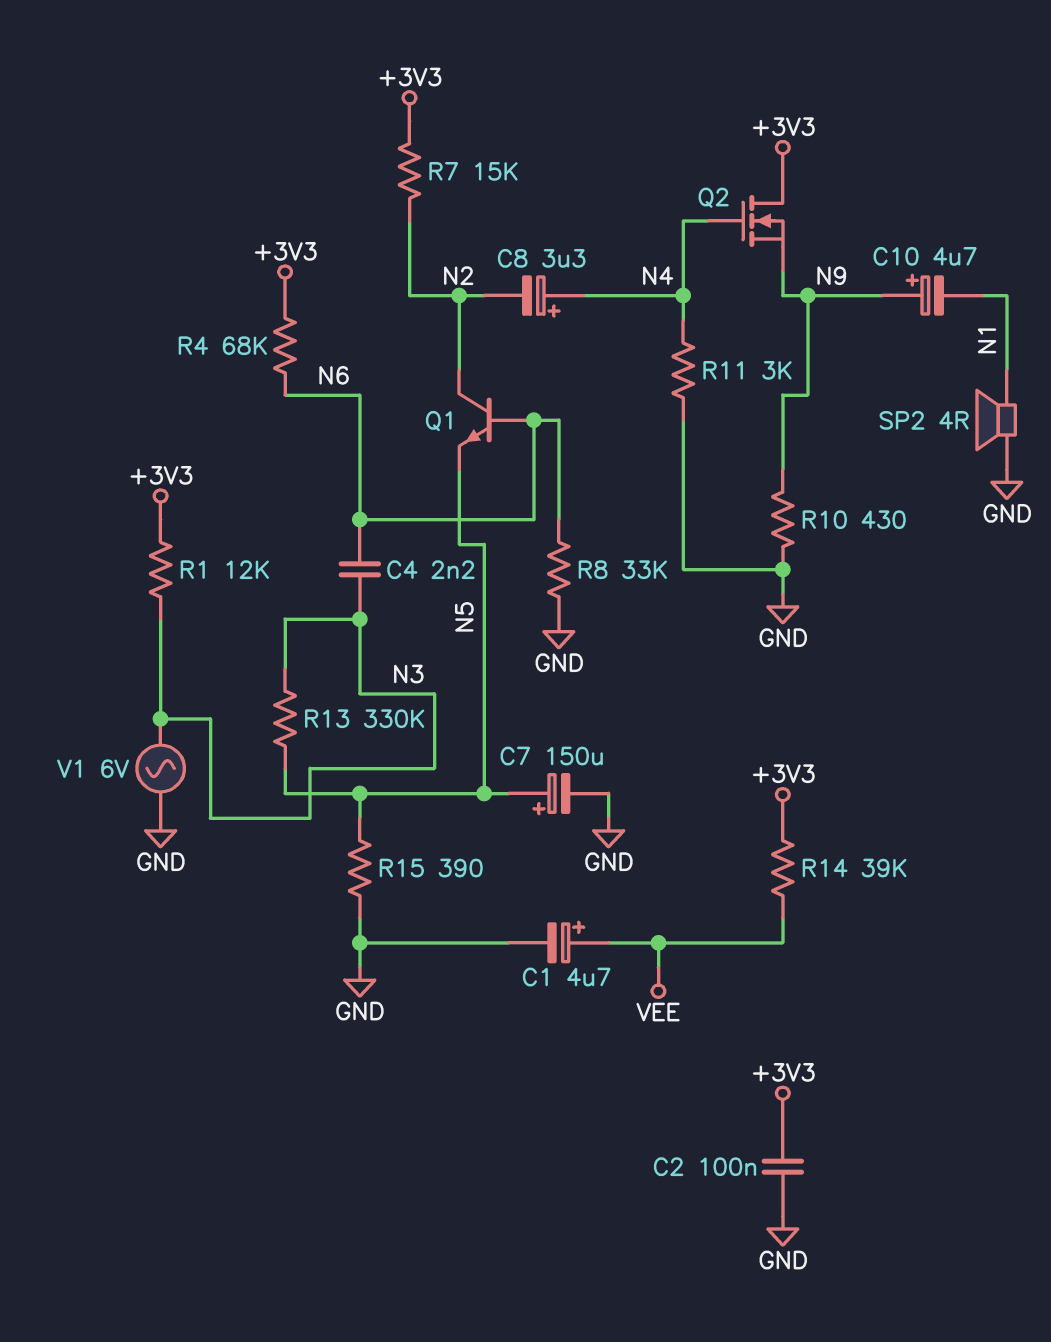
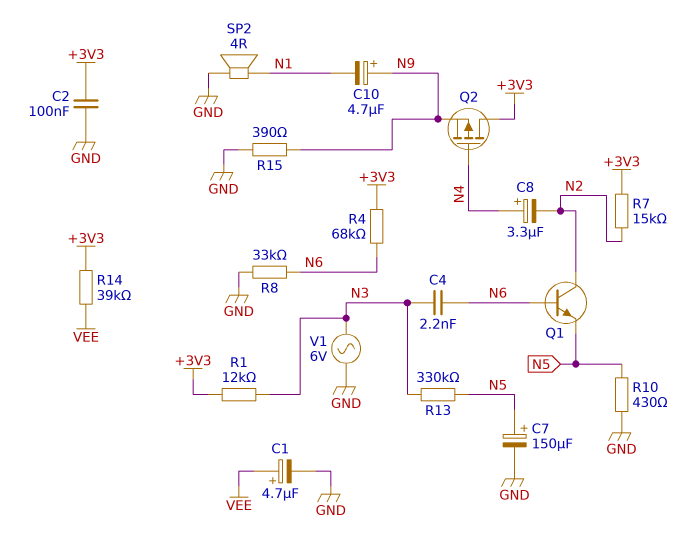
Q2: NMOS (G N4, D +3V3, S N9) -> PMOS (G N4, D +3V3, S N9)
R10: 430 (GND, N9) -> 430 (GND, N5)
R11: 3k (GND, N4) -> none
R15: 390 (GND, N5) -> 390 (GND, N9)

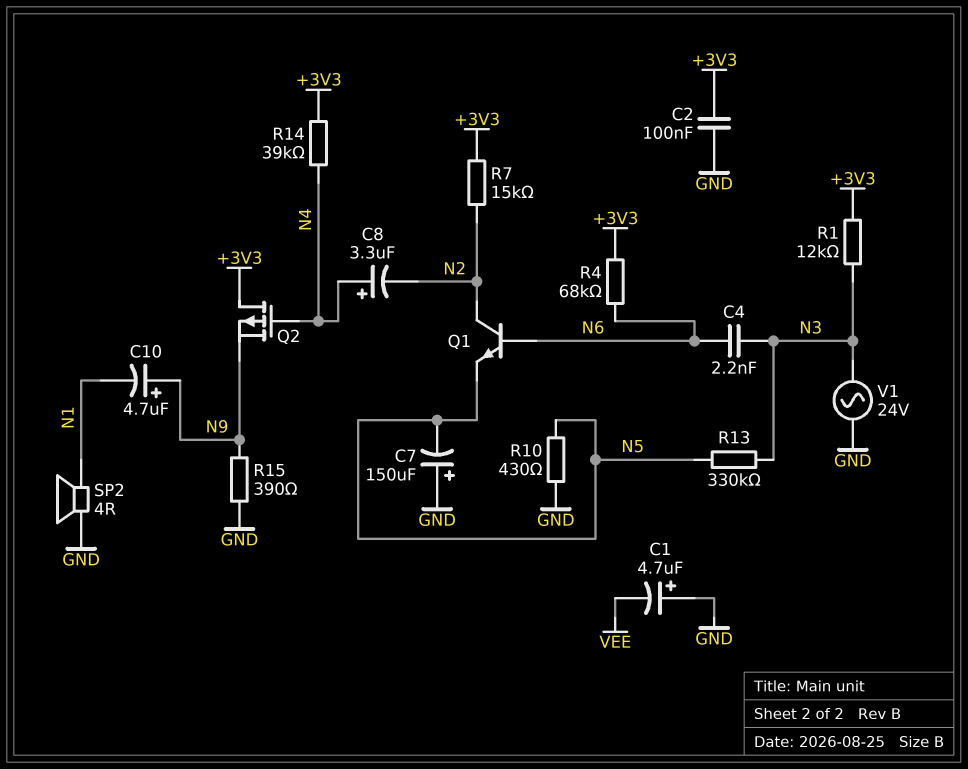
C1: 4.7uF (plus VEE, minus GND) -> 4.7uF (plus GND, minus VEE)
C7: 150uF (plus N5, minus GND) -> 150uF (plus GND, minus N5)
R8: 33k (GND, N6) -> none
R14: 39k (+3V3, VEE) -> 39k (+3V3, N4)
V1: AC 6V (GND, N3) -> AC 24V (GND, N3)

